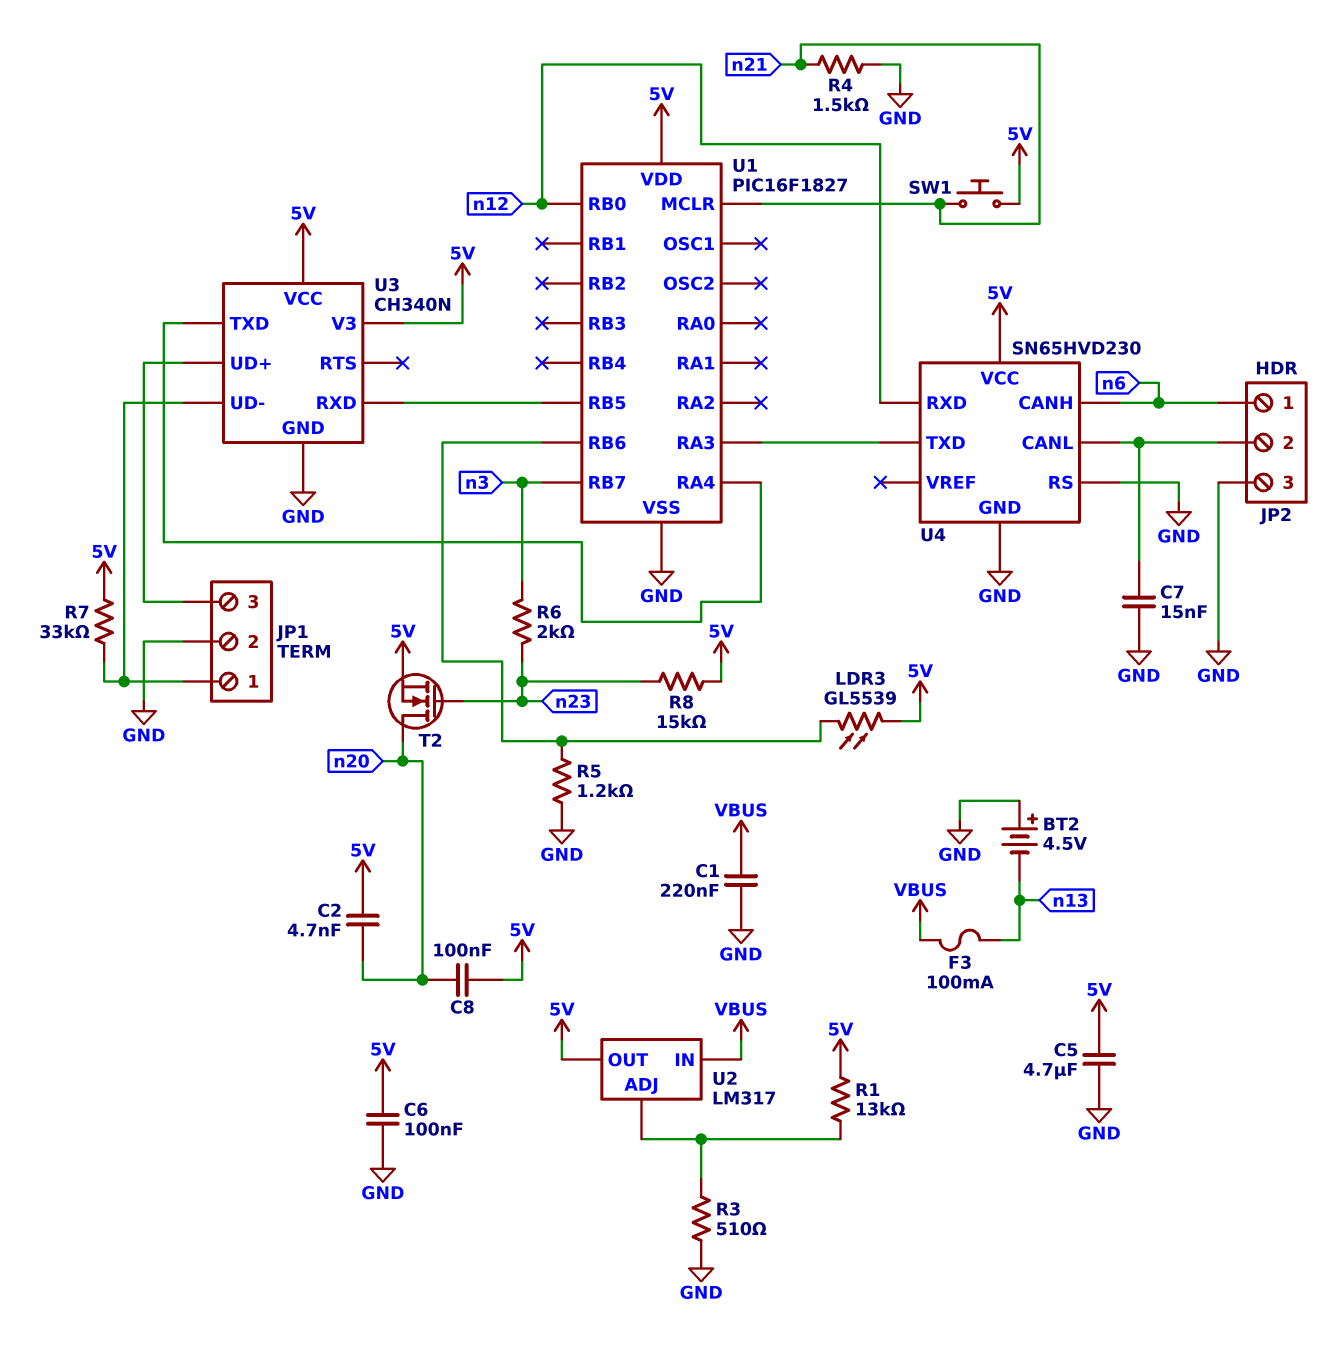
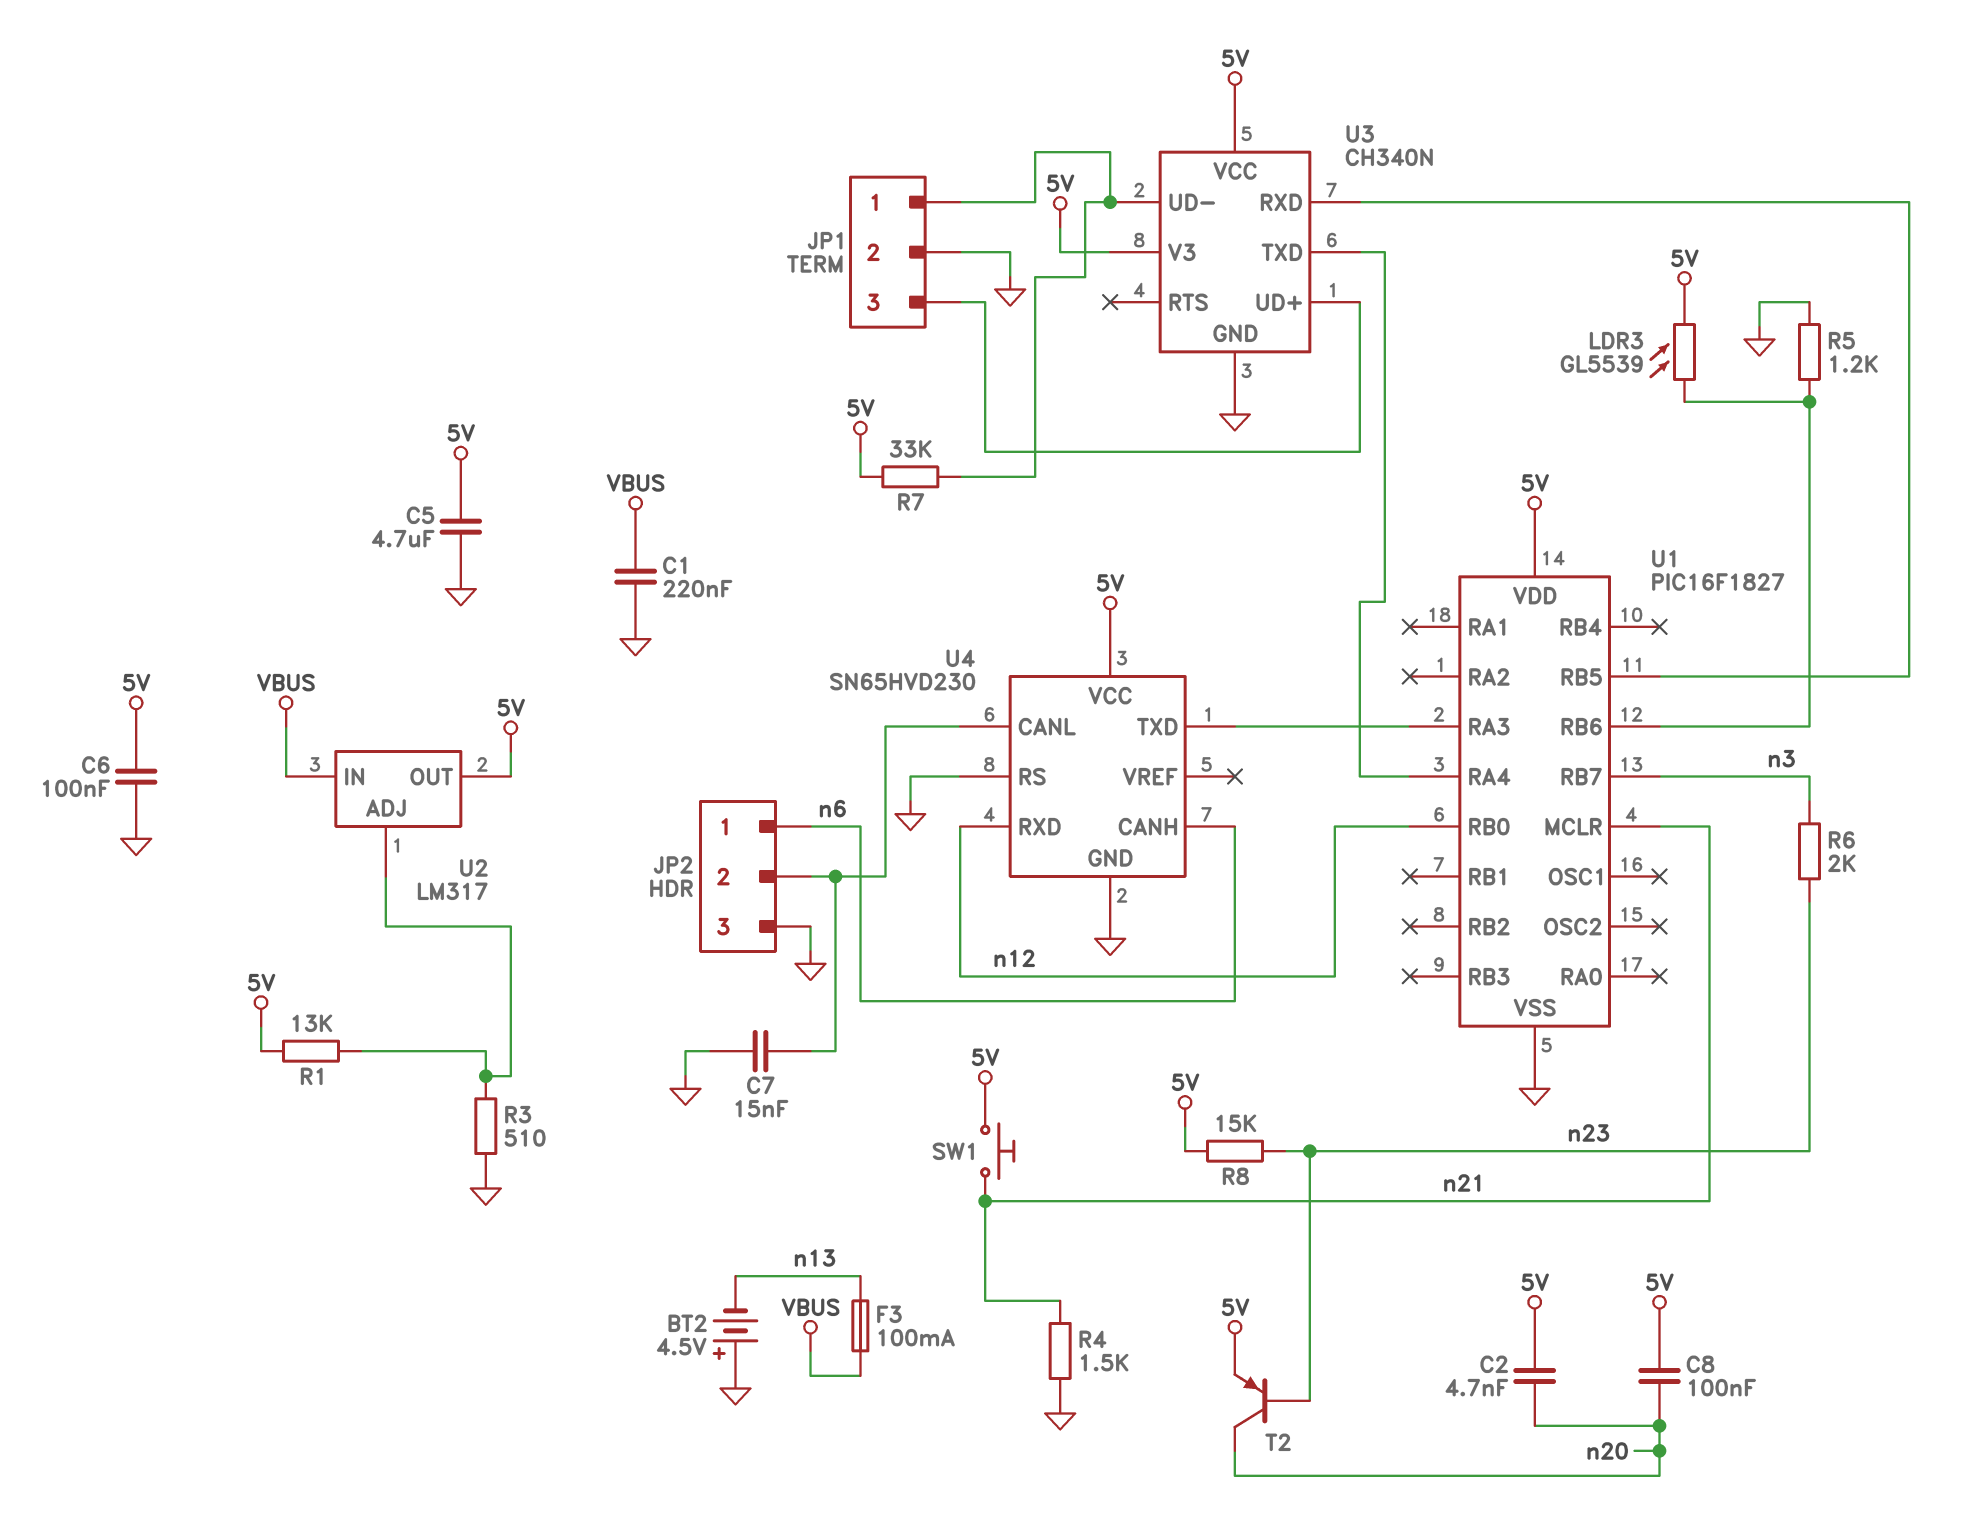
T2: NMOS (G n23, D n20, S 5V) -> PNP (B n23, C n20, E 5V)

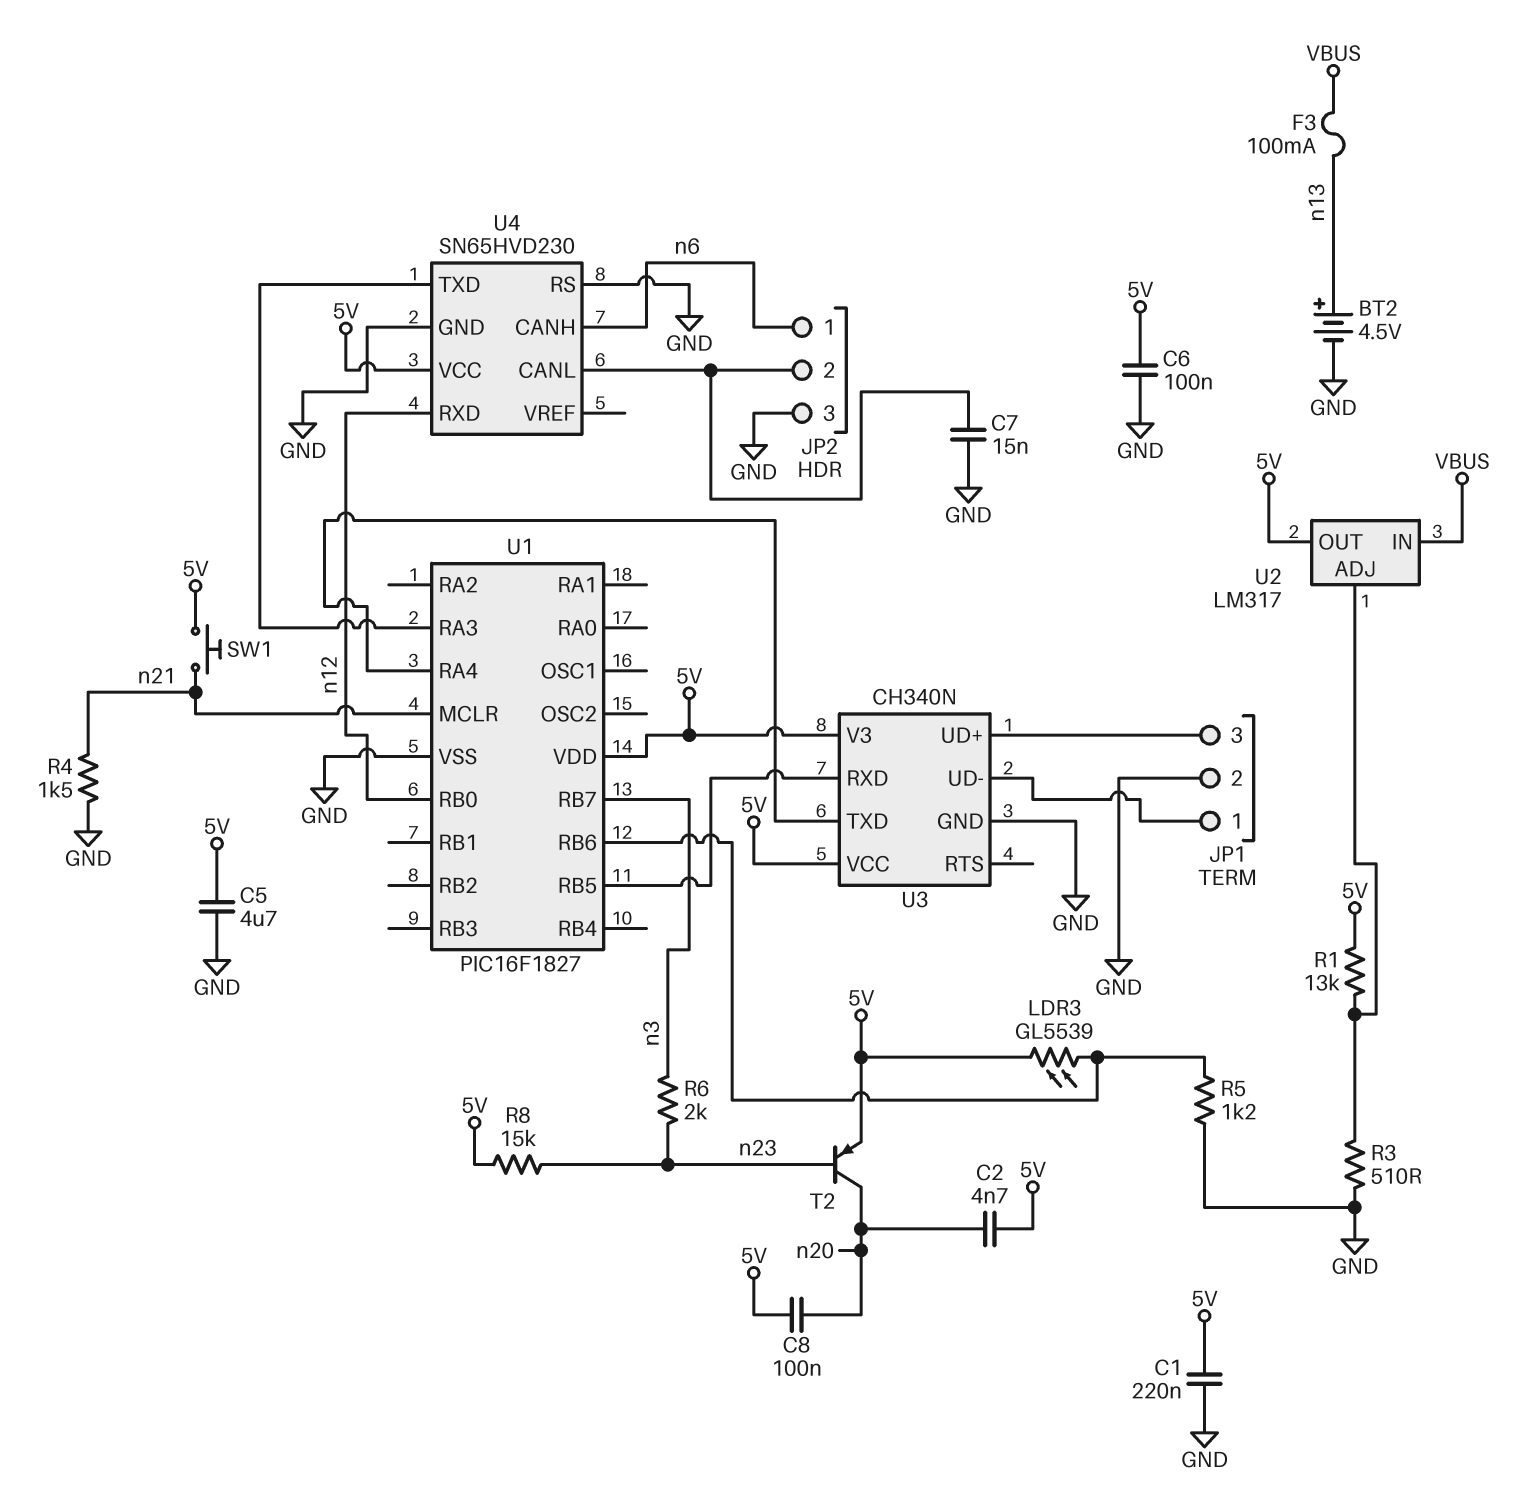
BT2: 4.5V (plus GND, minus n13) -> 4.5V (plus n13, minus GND)
C1: 220nF (GND, VBUS) -> 220nF (5V, GND)
R7: 33k (5V, JP1/1) -> none

